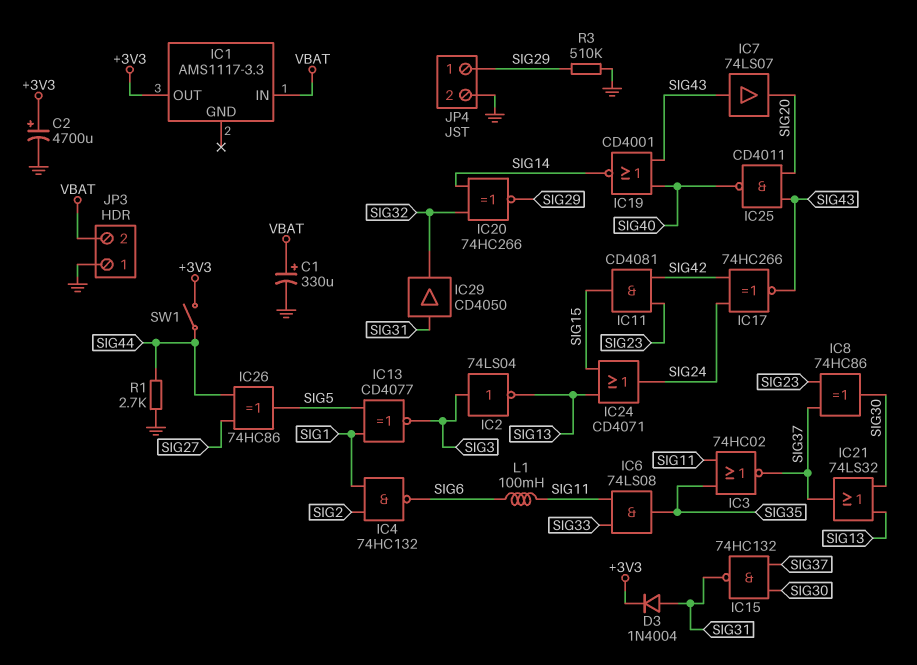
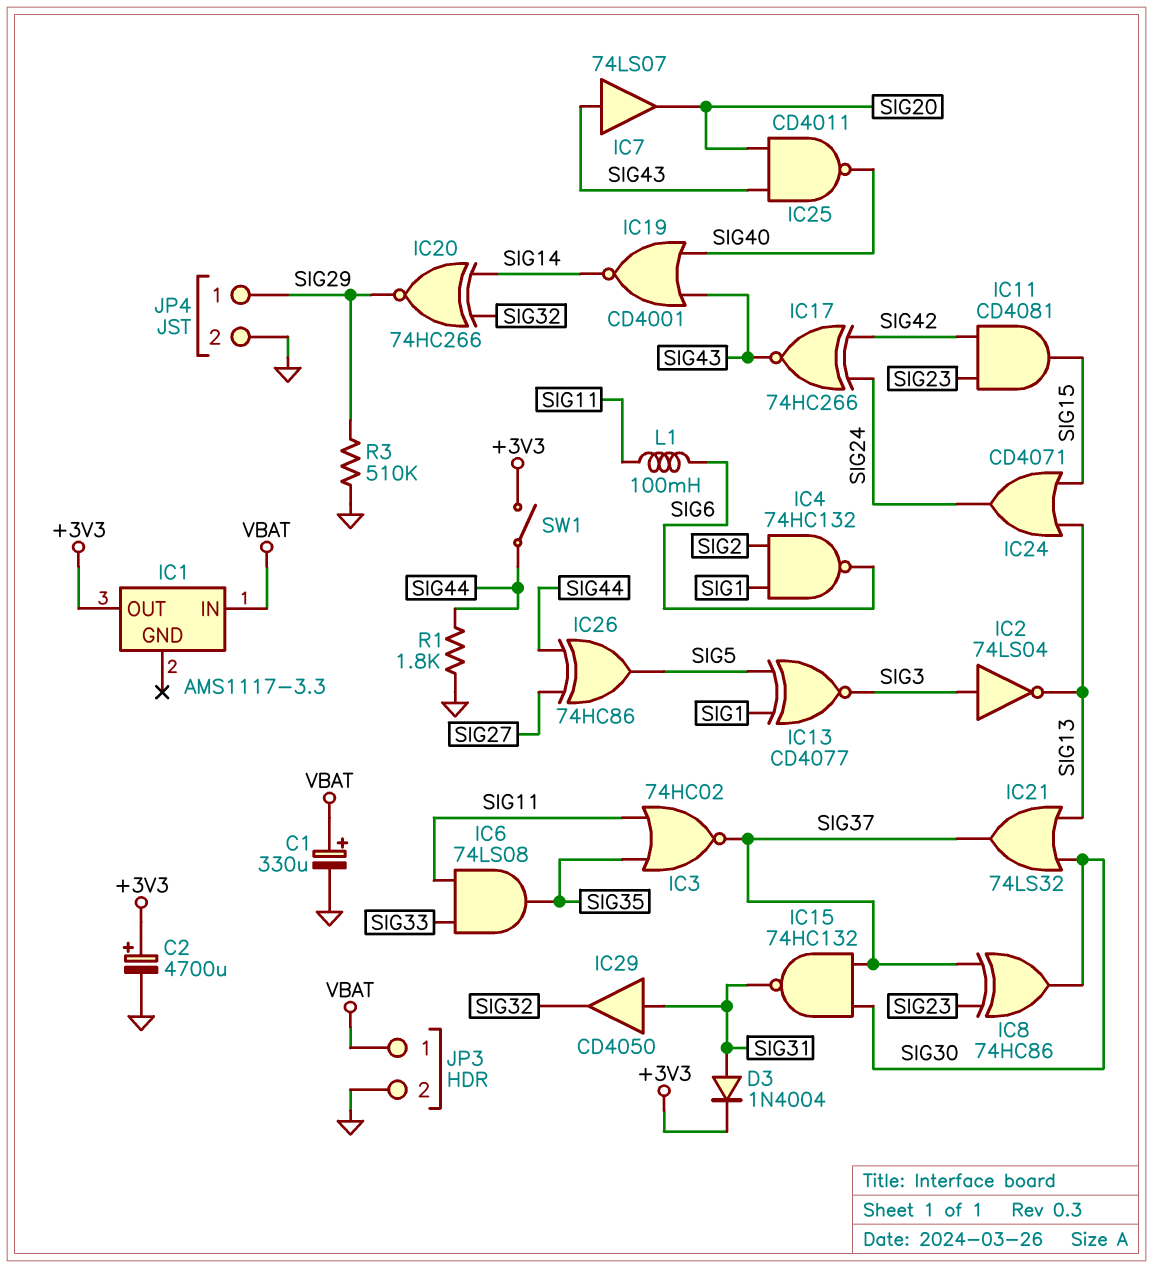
JP3 pin 1: GND -> VBAT
JP3 pin 2: VBAT -> GND
R1: 2.7k (GND, SIG44) -> 1.8k (GND, SIG44)

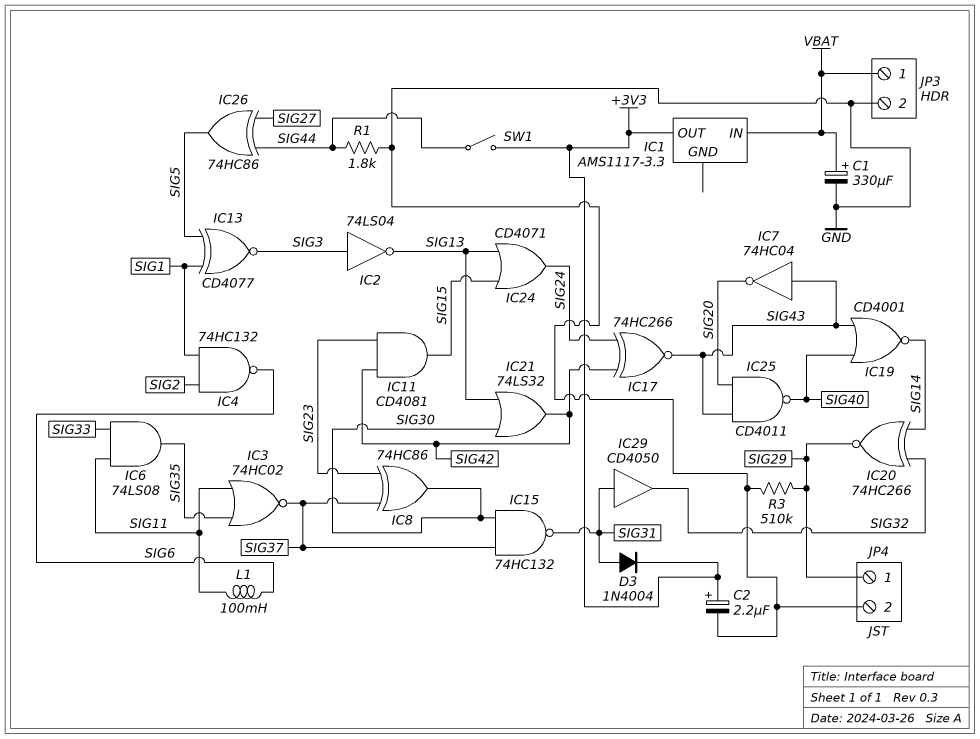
C2: 4700uF (plus +3V3, minus GND) -> 2.2uF (plus +3V3, minus GND)
IC7: buffer 74LS07 (in SIG43, out SIG20) -> NOT 74HC04 (in SIG43, out SIG20)
IC21: OR 74LS32 (in SIG13, in SIG30, out SIG37) -> OR 74LS32 (in SIG13, in SIG30, out SIG42)

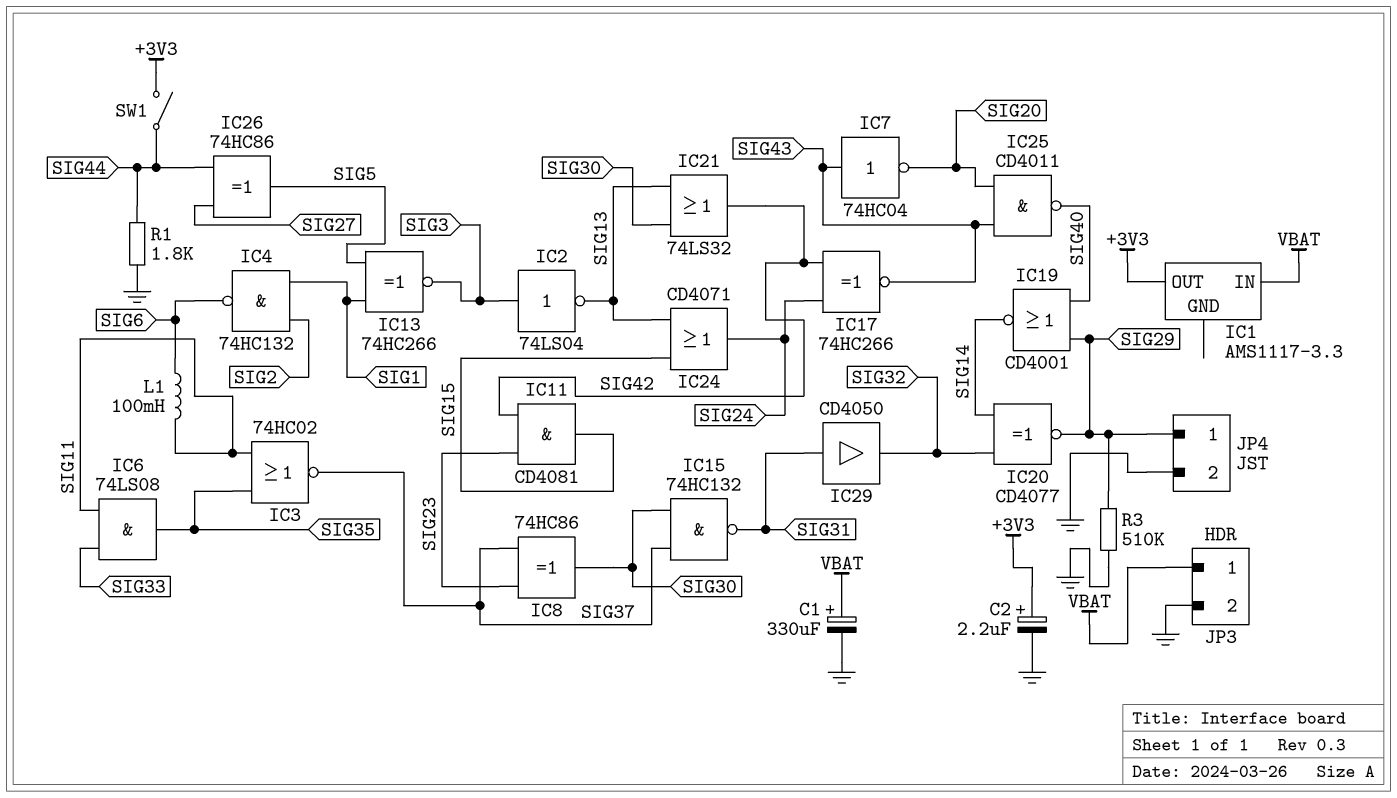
D3: diode 1N4004 (A SIG31, K +3V3) -> none
IC13: XNOR CD4077 (in SIG1, in SIG5, out SIG3) -> XNOR 74HC266 (in SIG1, in SIG5, out SIG3)
IC19: NOR CD4001 (in SIG40, in SIG43, out SIG14) -> NOR CD4001 (in SIG29, in SIG40, out SIG14)
IC20: XNOR 74HC266 (in SIG14, in SIG32, out SIG29) -> XNOR CD4077 (in SIG14, in SIG32, out SIG29)

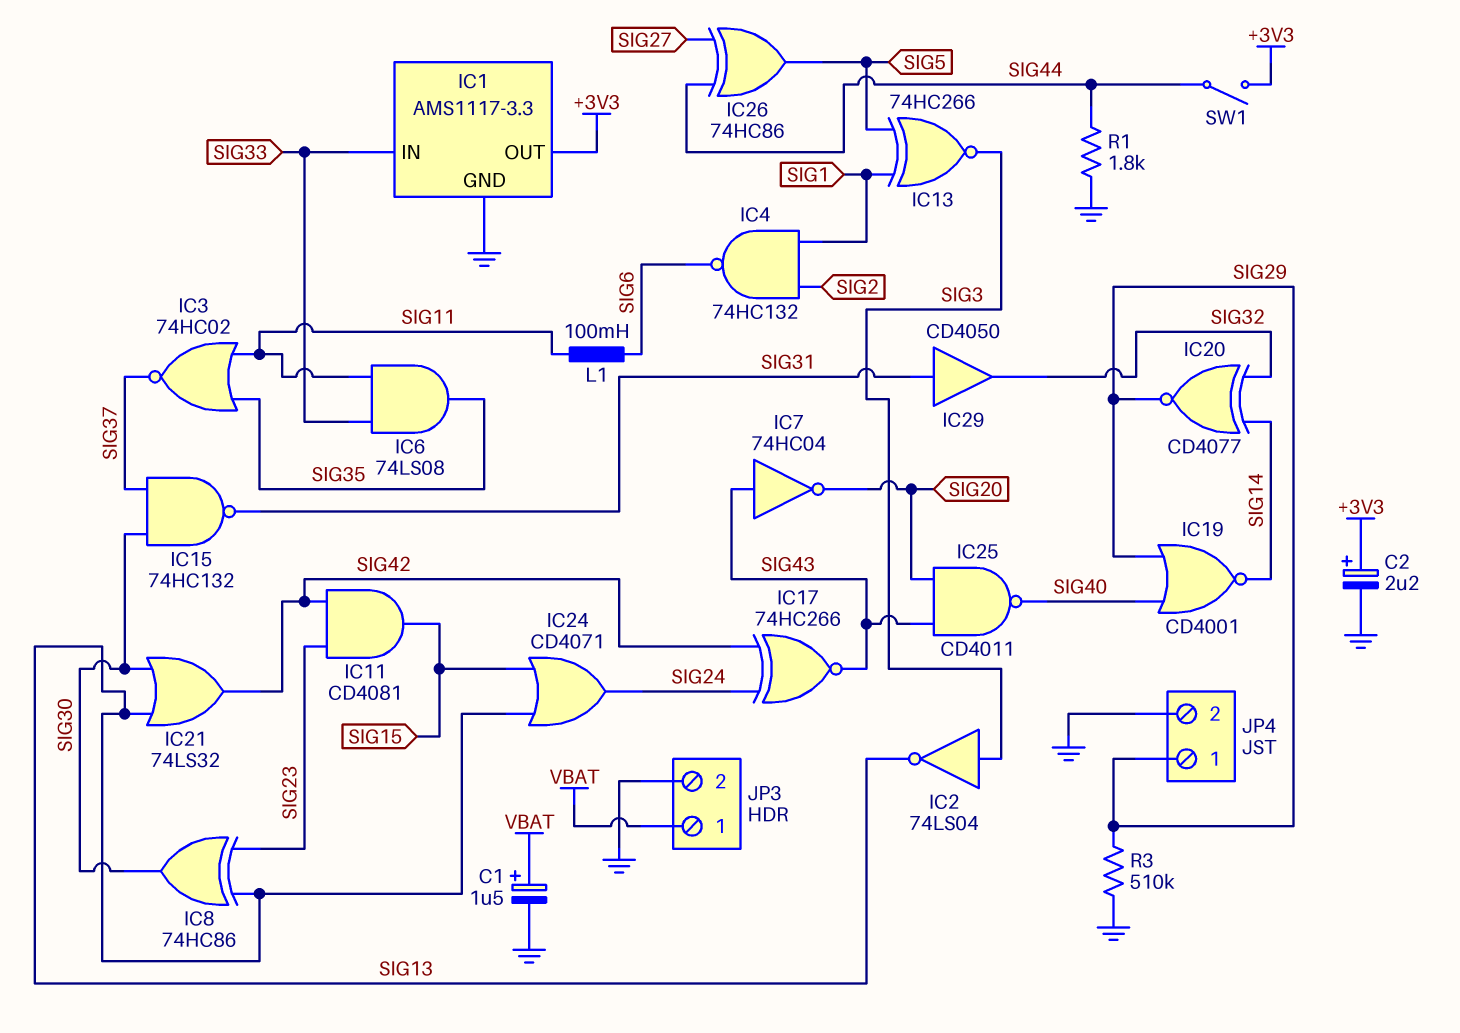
C1: 330uF (plus VBAT, minus GND) -> 1.5uF (plus VBAT, minus GND)
IC1 pin GND: none -> GND
IC1 pin IN: VBAT -> SIG33
IC8: XOR 74HC86 (in SIG23, in SIG37, out SIG30) -> XOR 74HC86 (in SIG13, in SIG23, out SIG30)

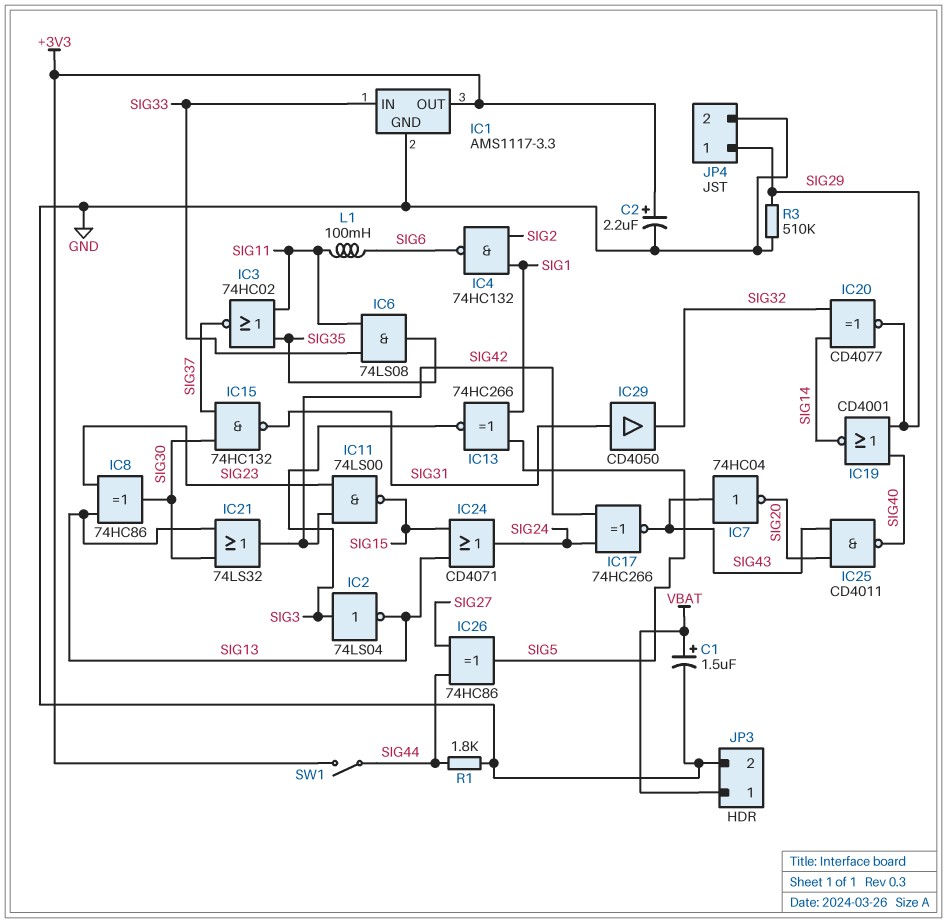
IC11: AND CD4081 (in SIG23, in SIG42, out SIG15) -> NAND 74LS00 (in SIG23, in SIG42, out SIG15)

